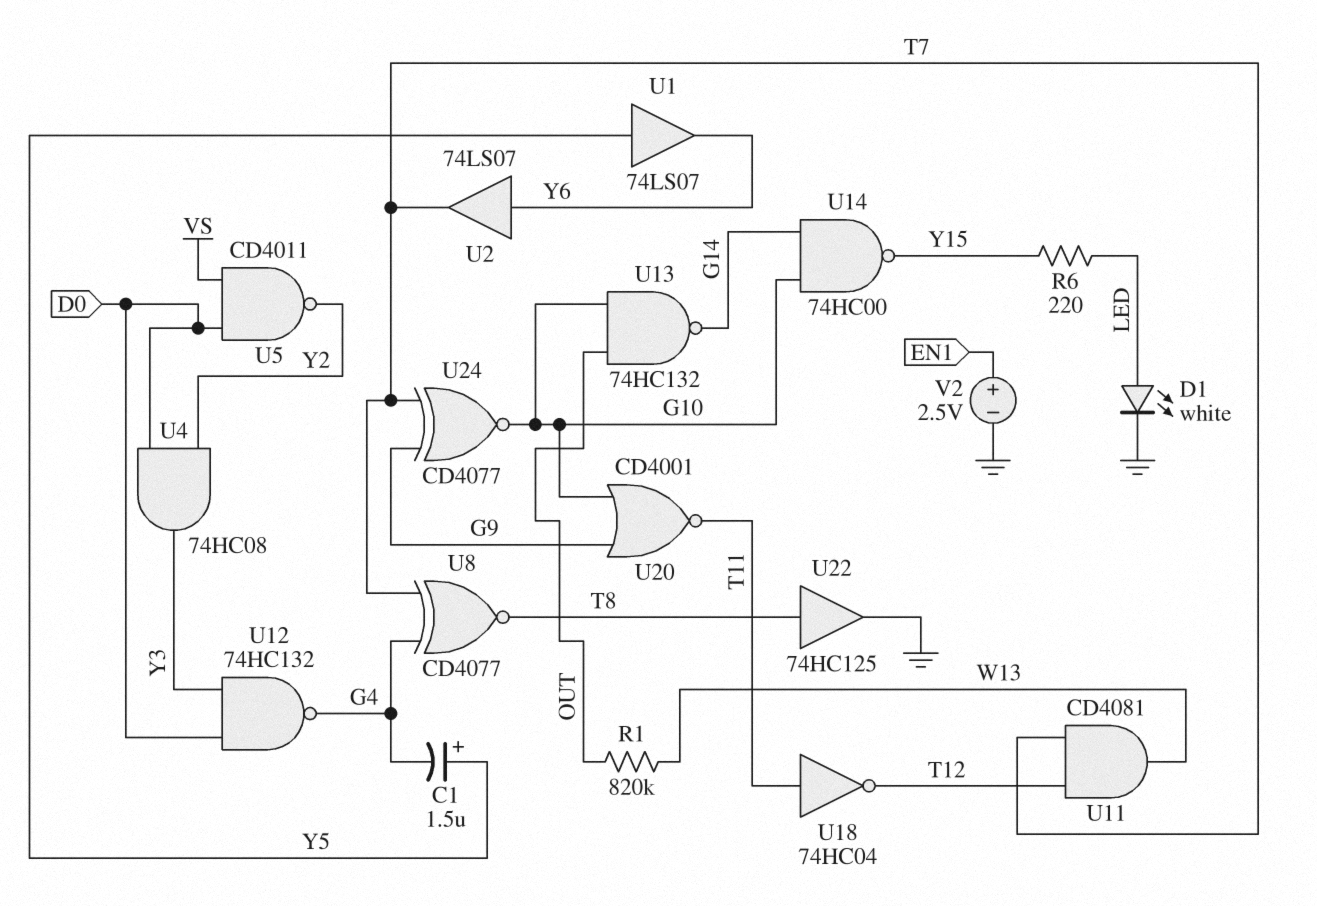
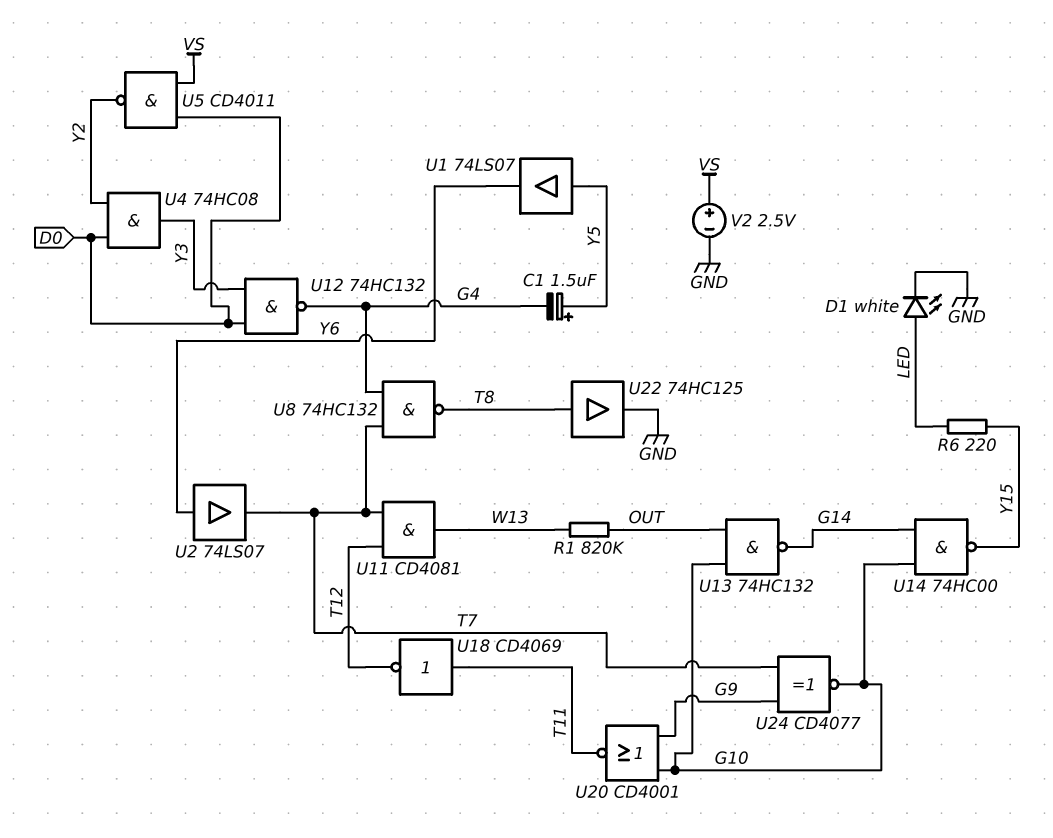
U8: XNOR CD4077 (in G4, in T7, out T8) -> NAND 74HC132 (in G4, in T7, out T8)
U18: NOT 74HC04 (in T11, out T12) -> NOT CD4069 (in T11, out T12)
V2: 2.5V (plus EN1, minus GND) -> 2.5V (plus VS, minus GND)

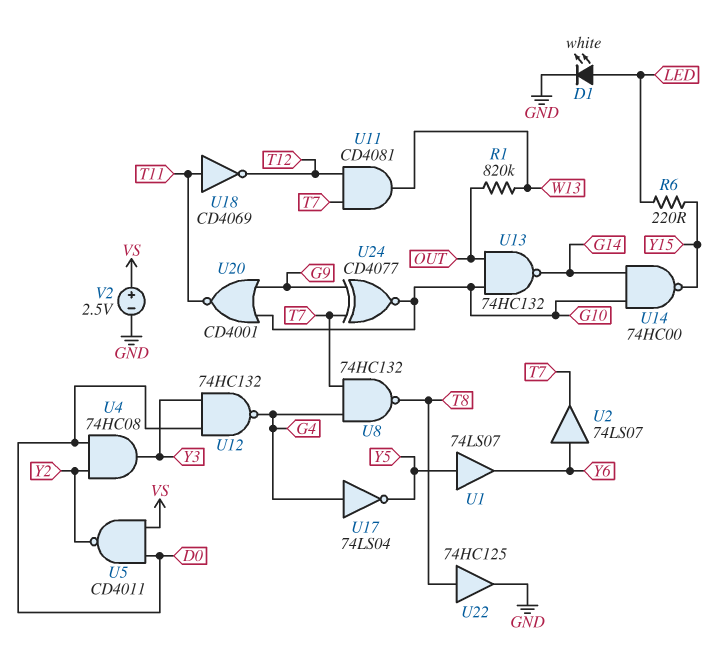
C1: 1.5uF (plus Y5, minus G4) -> none
U17: none -> NOT 74LS04 (in G4, out Y5)

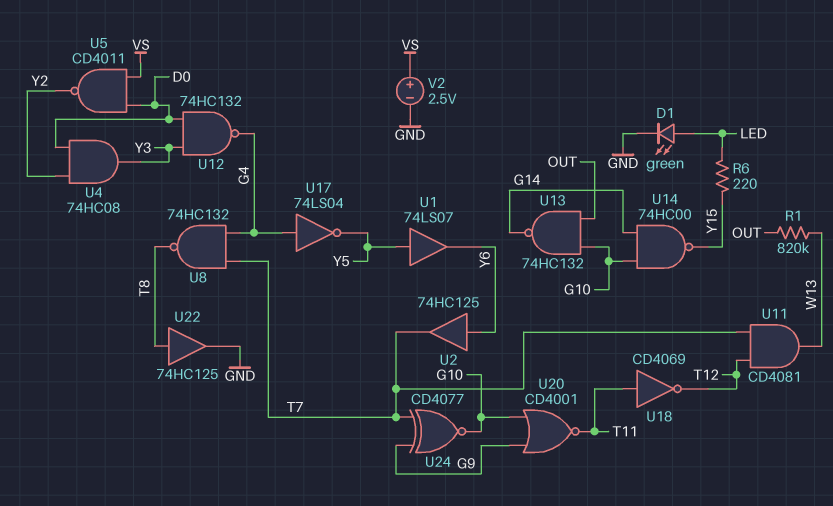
D1: LED white (A LED, K GND) -> LED green (A LED, K GND)
U2: buffer 74LS07 (in Y6, out T7) -> buffer 74HC125 (in Y6, out T7)

